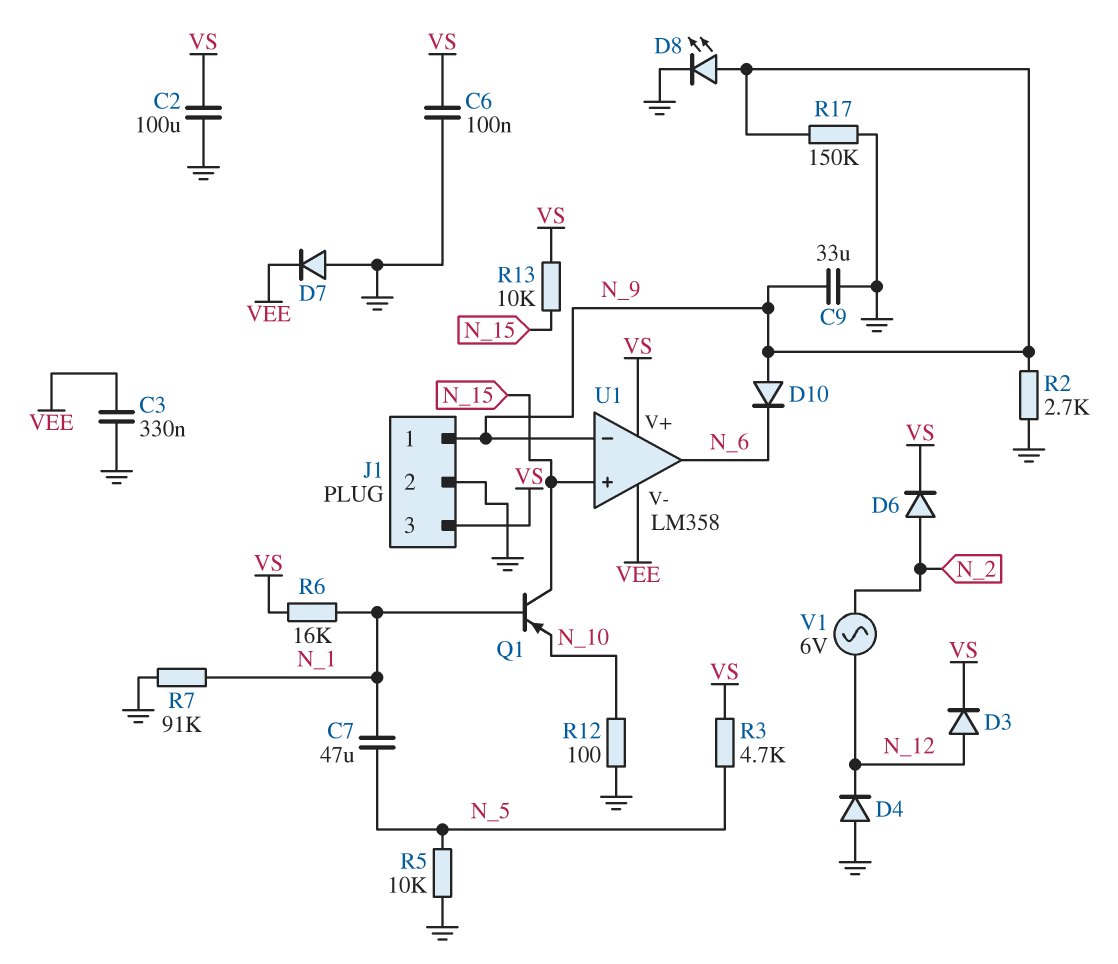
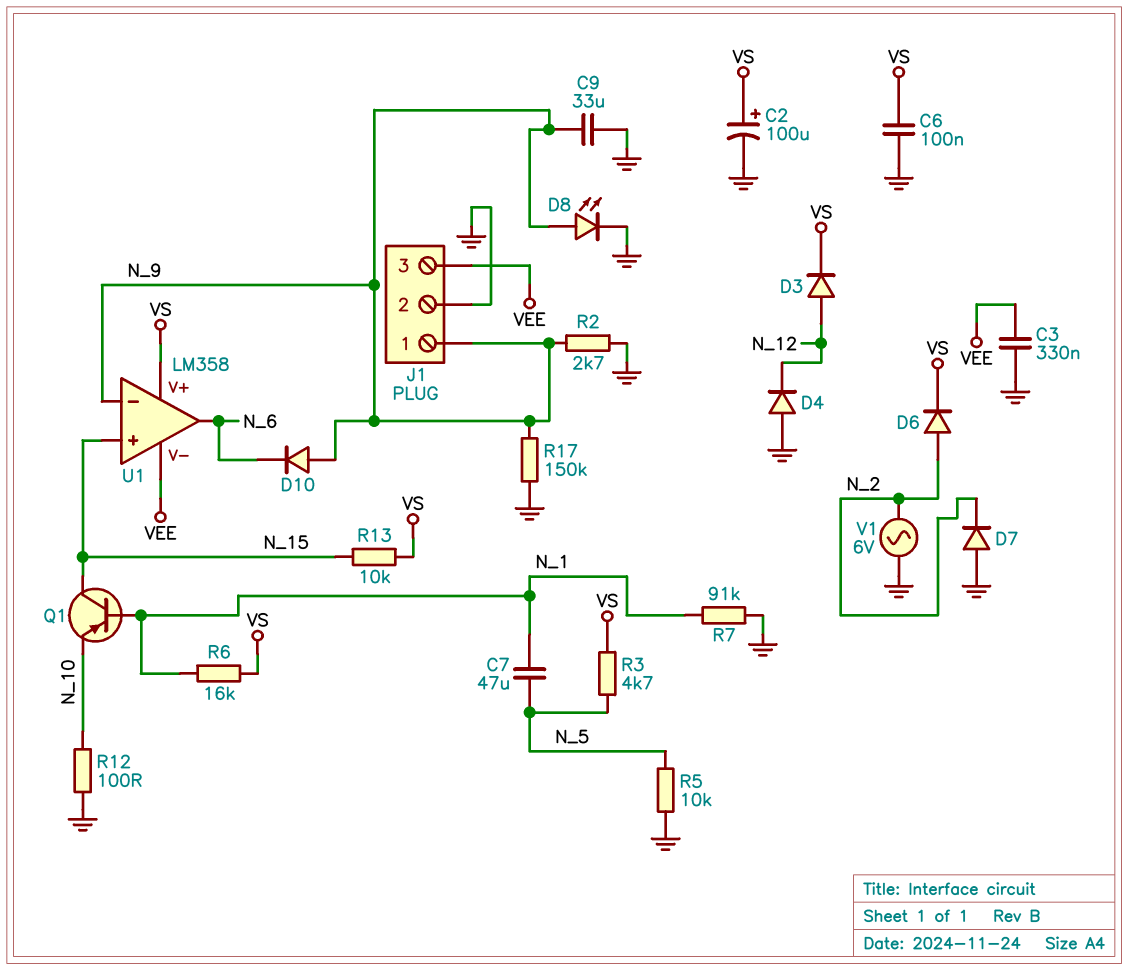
C2: 100uF (GND, VS) -> 100uF (plus VS, minus GND)
D7: diode (A GND, K VEE) -> diode (A GND, K N_2)
J1 pin 3: VS -> VEE
V1: AC 6V (N_2, N_12) -> AC 6V (GND, N_2)

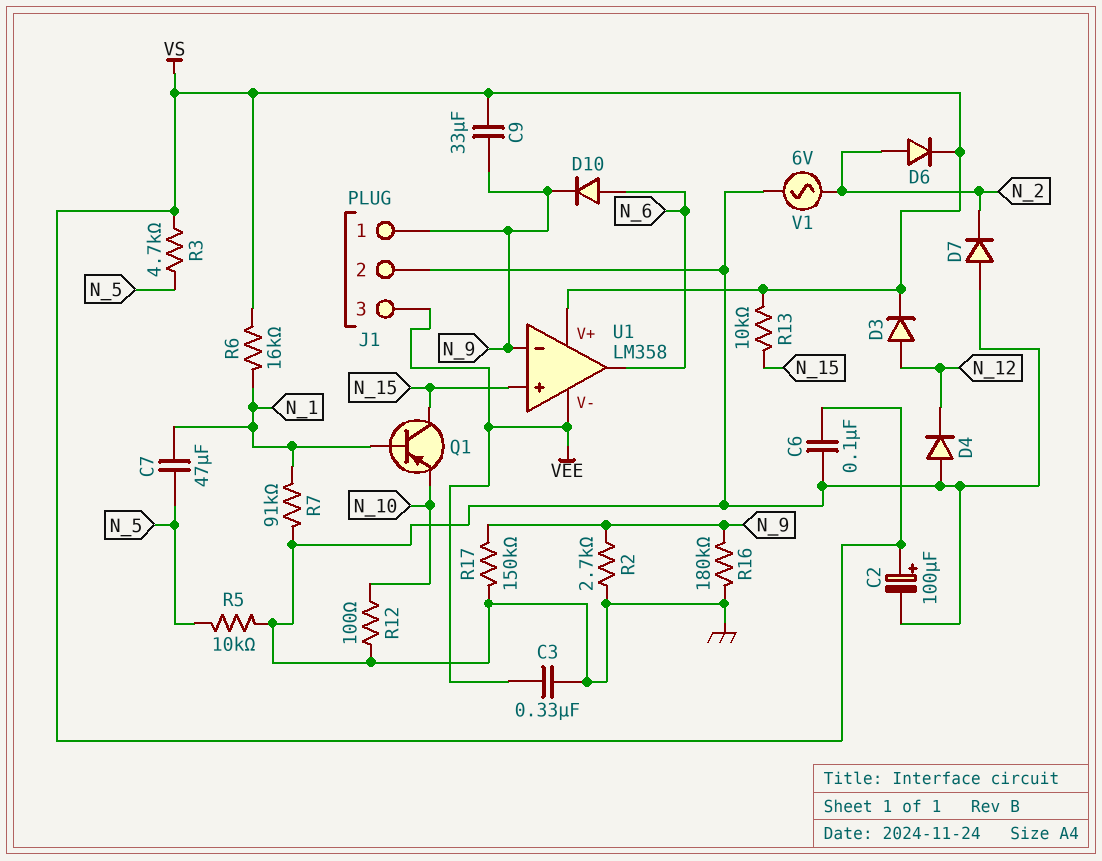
C9: 33uF (GND, N_9) -> 33uF (N_9, VS)
D8: LED (A N_9, K GND) -> none
D10: diode (A N_9, K N_6) -> diode (A N_6, K N_9)
R16: none -> 180k (GND, N_9)

